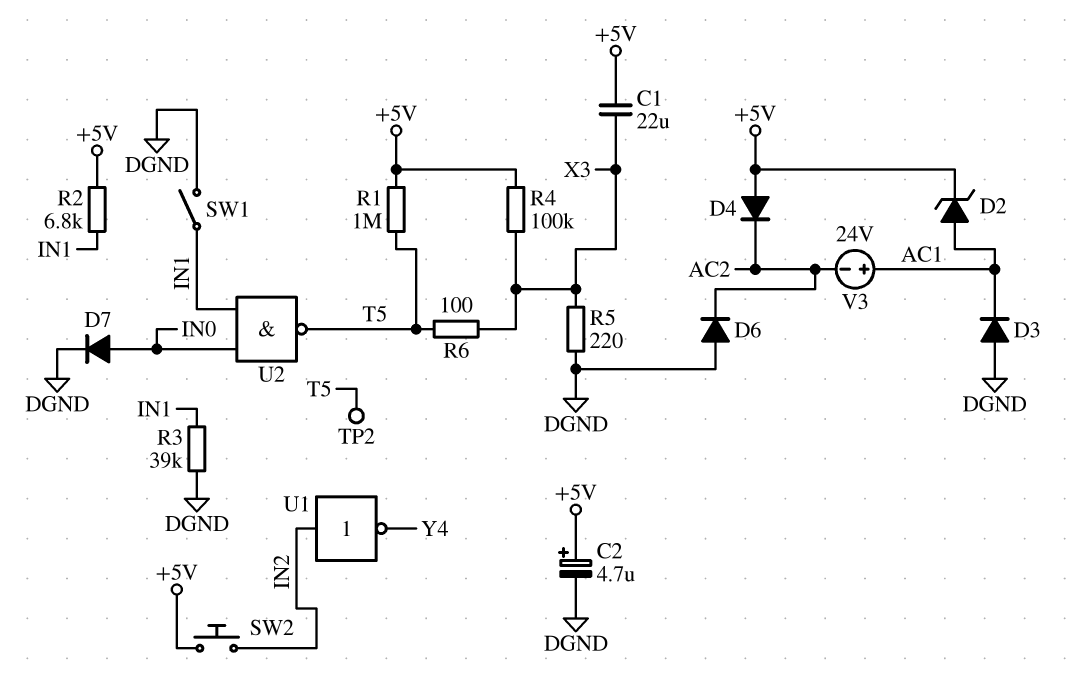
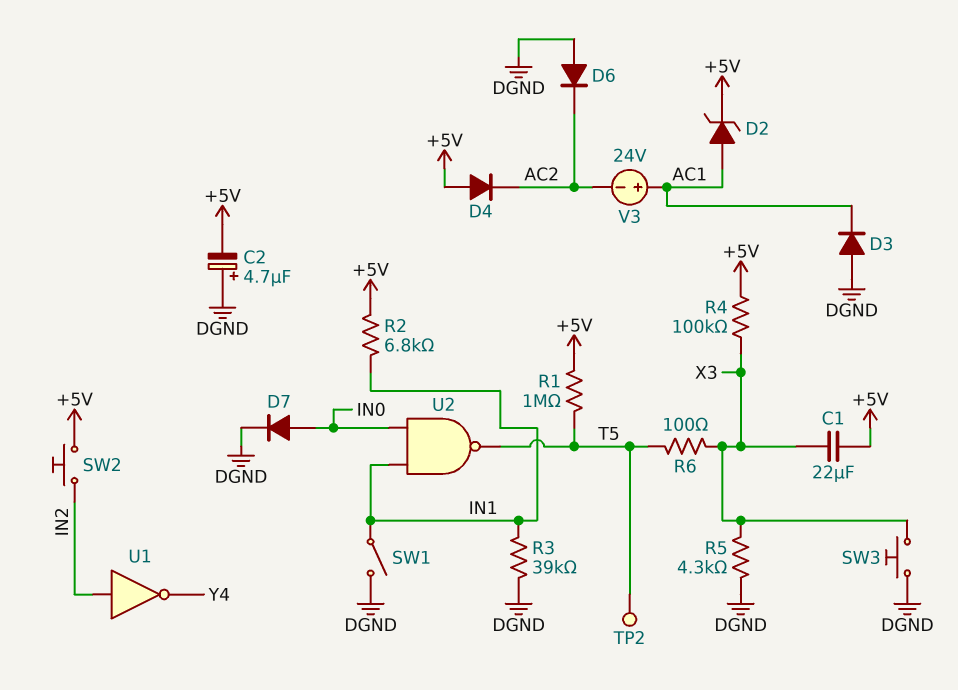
C2: 4.7uF (plus +5V, minus DGND) -> 4.7uF (plus DGND, minus +5V)
R5: 220 (DGND, X3) -> 4.3k (DGND, X3)
SW3: none -> button (DGND, X3)

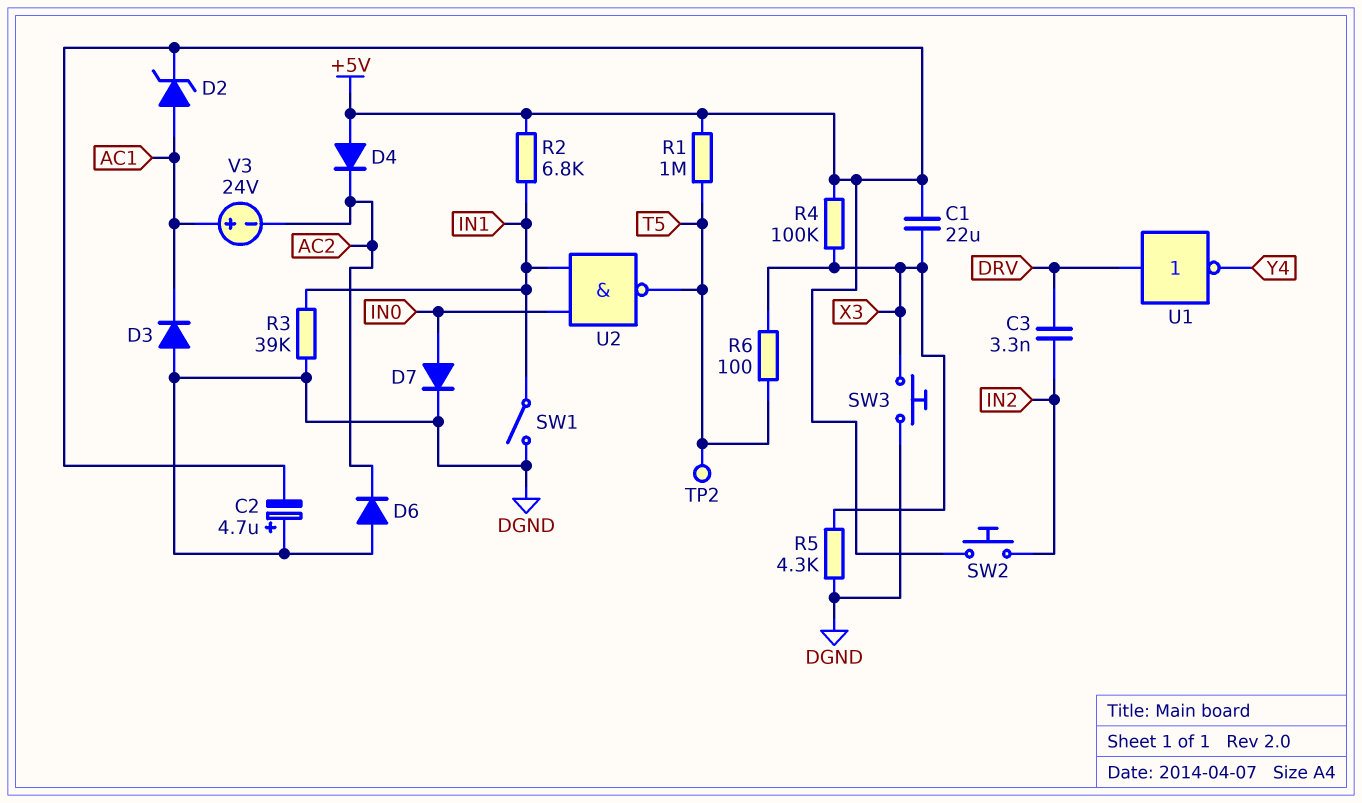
C3: none -> 3.3nF (DRV, IN2)
U1: NOT (in IN2, out Y4) -> NOT (in DRV, out Y4)

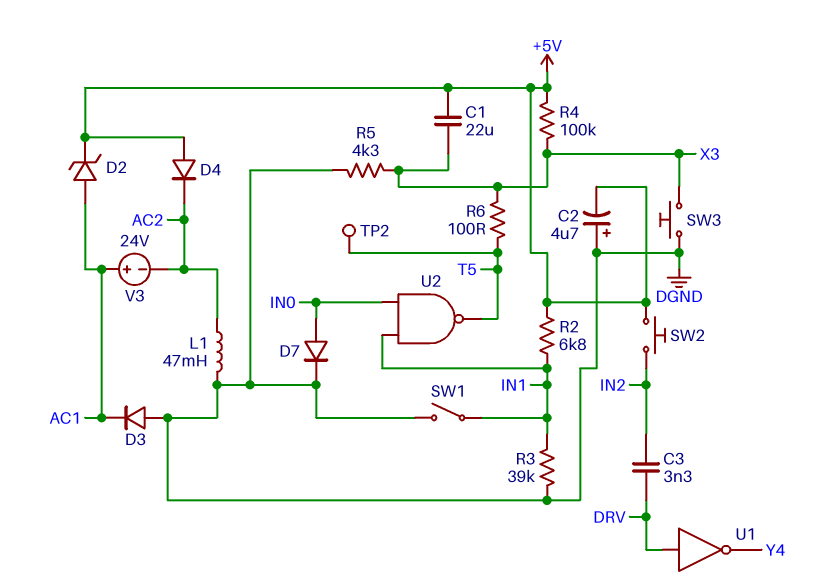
D6: diode (A DGND, K AC2) -> none
L1: none -> 47mH (AC2, DGND)
R1: 1M (+5V, T5) -> none

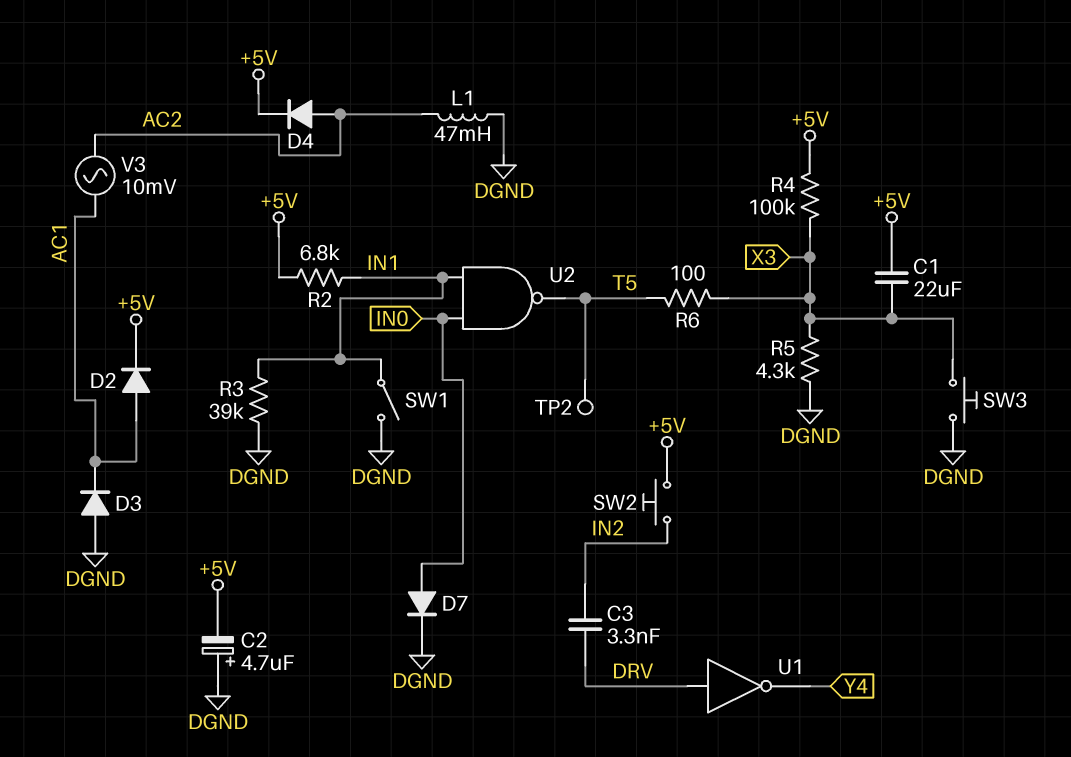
D2: zener (A AC1, K +5V) -> diode (A AC1, K +5V)
D4: diode (A +5V, K AC2) -> diode (A AC2, K +5V)
V3: 24V (plus AC1, minus AC2) -> AC 10mV (AC1, AC2)

